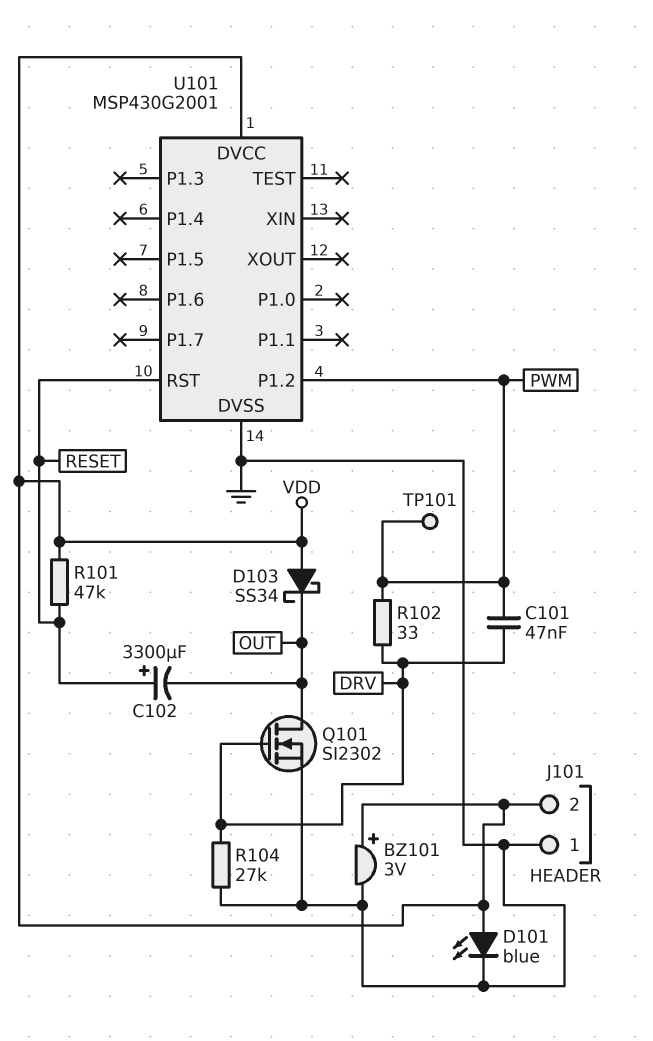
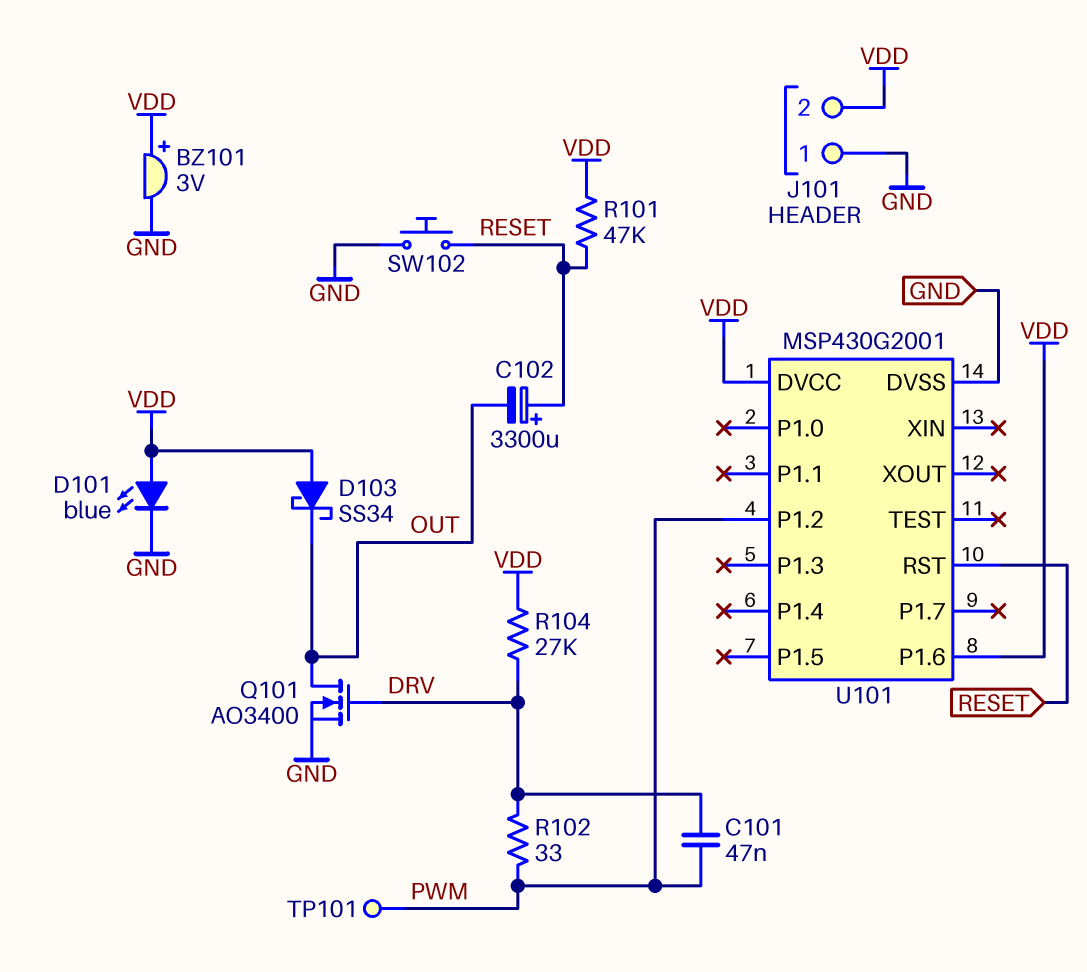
Q101: NMOS SI2302 (G DRV, D OUT, S GND) -> NMOS AO3400 (G DRV, D OUT, S GND)
R104: 27k (DRV, GND) -> 27k (DRV, VDD)
SW102: none -> button (GND, RESET)
U101 pin P1.6: none -> VDD

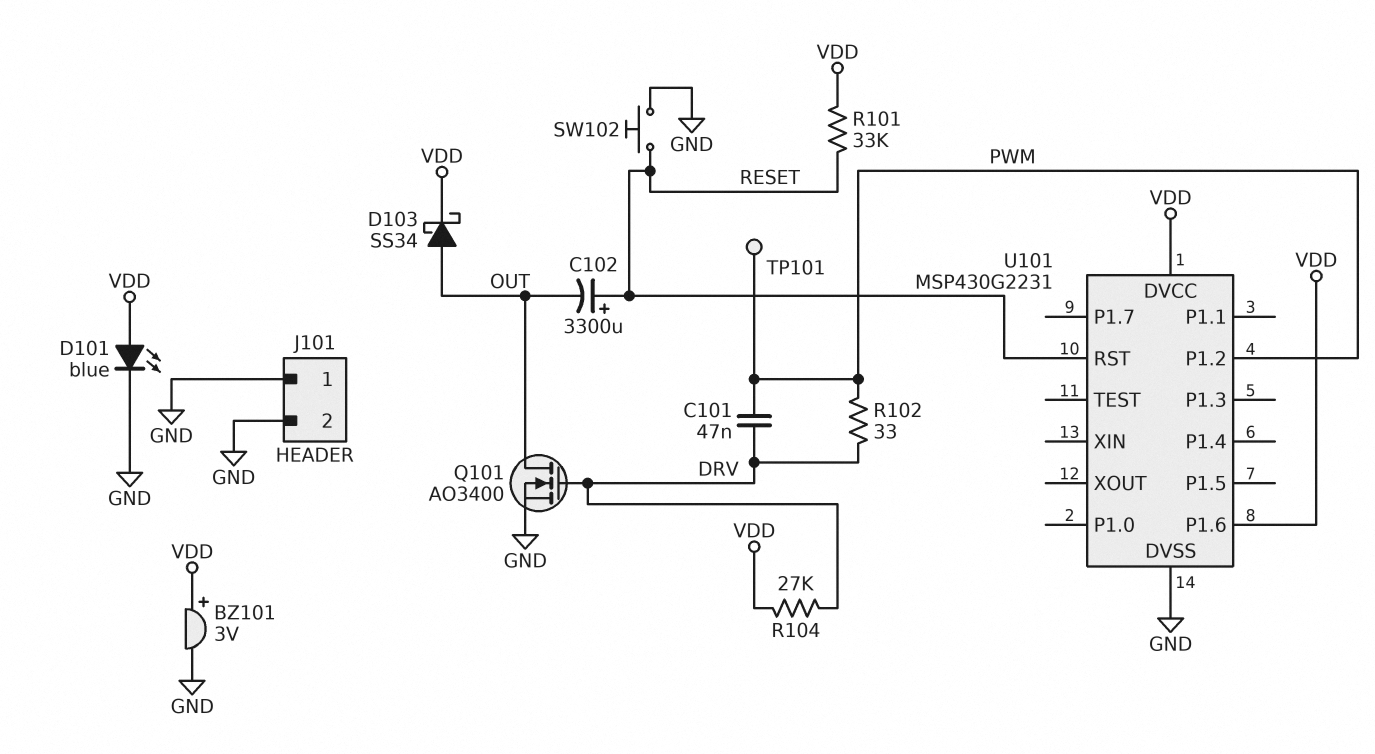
D103: schottky SS34 (A VDD, K OUT) -> schottky SS34 (A OUT, K VDD)
J101 pin 2: VDD -> GND
R101: 47k (RESET, VDD) -> 33k (RESET, VDD)
U101: MSP430G2001 -> MSP430G2231

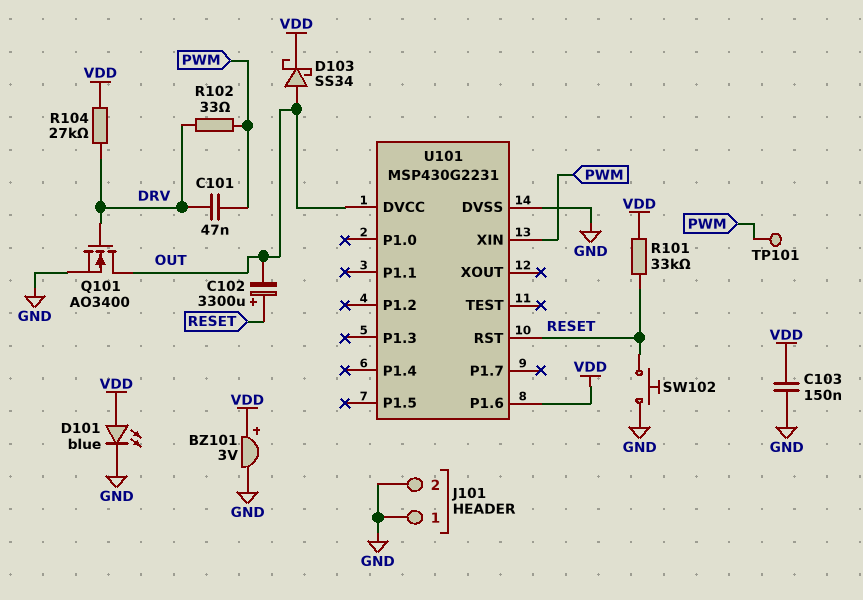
C103: none -> 150nF (GND, VDD)
U101 pin DVCC: VDD -> OUT
U101 pin P1.2: PWM -> none
U101 pin XIN: none -> PWM

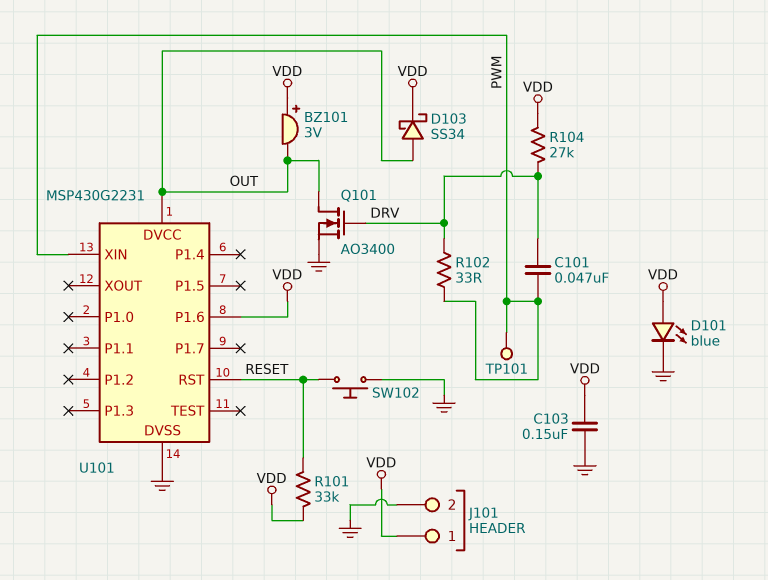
BZ101: buzzer 3V (plus VDD, minus GND) -> buzzer 3V (plus VDD, minus OUT)
C102: 3300uF (plus RESET, minus OUT) -> none
J101 pin 1: GND -> VDD

